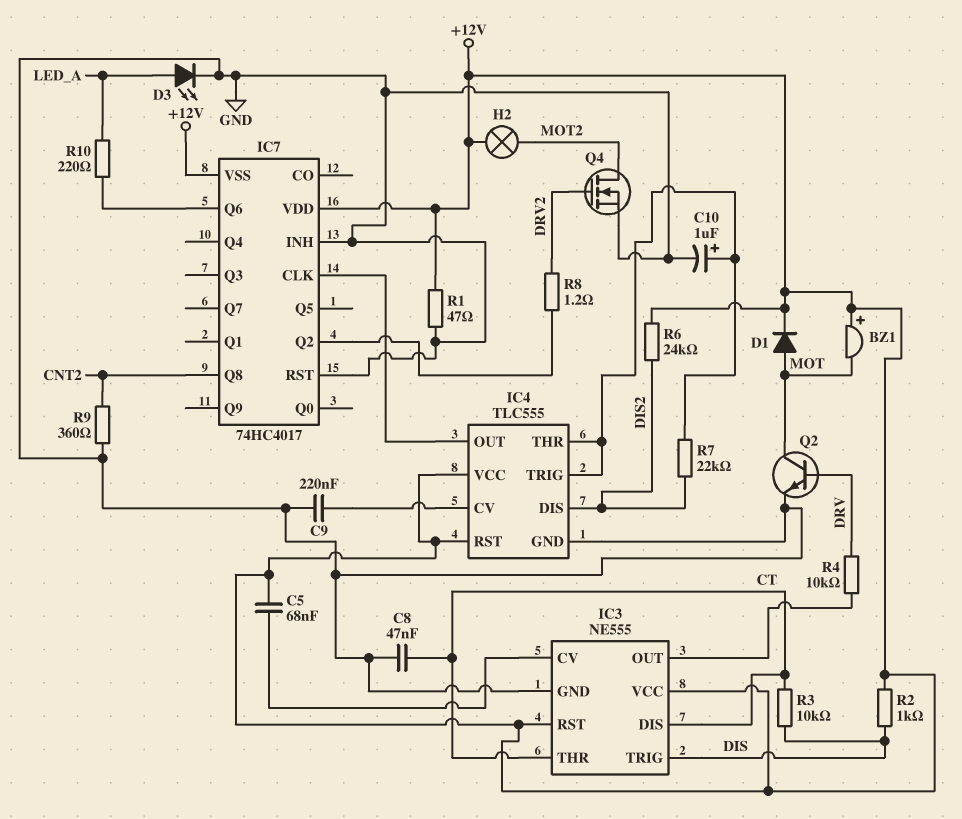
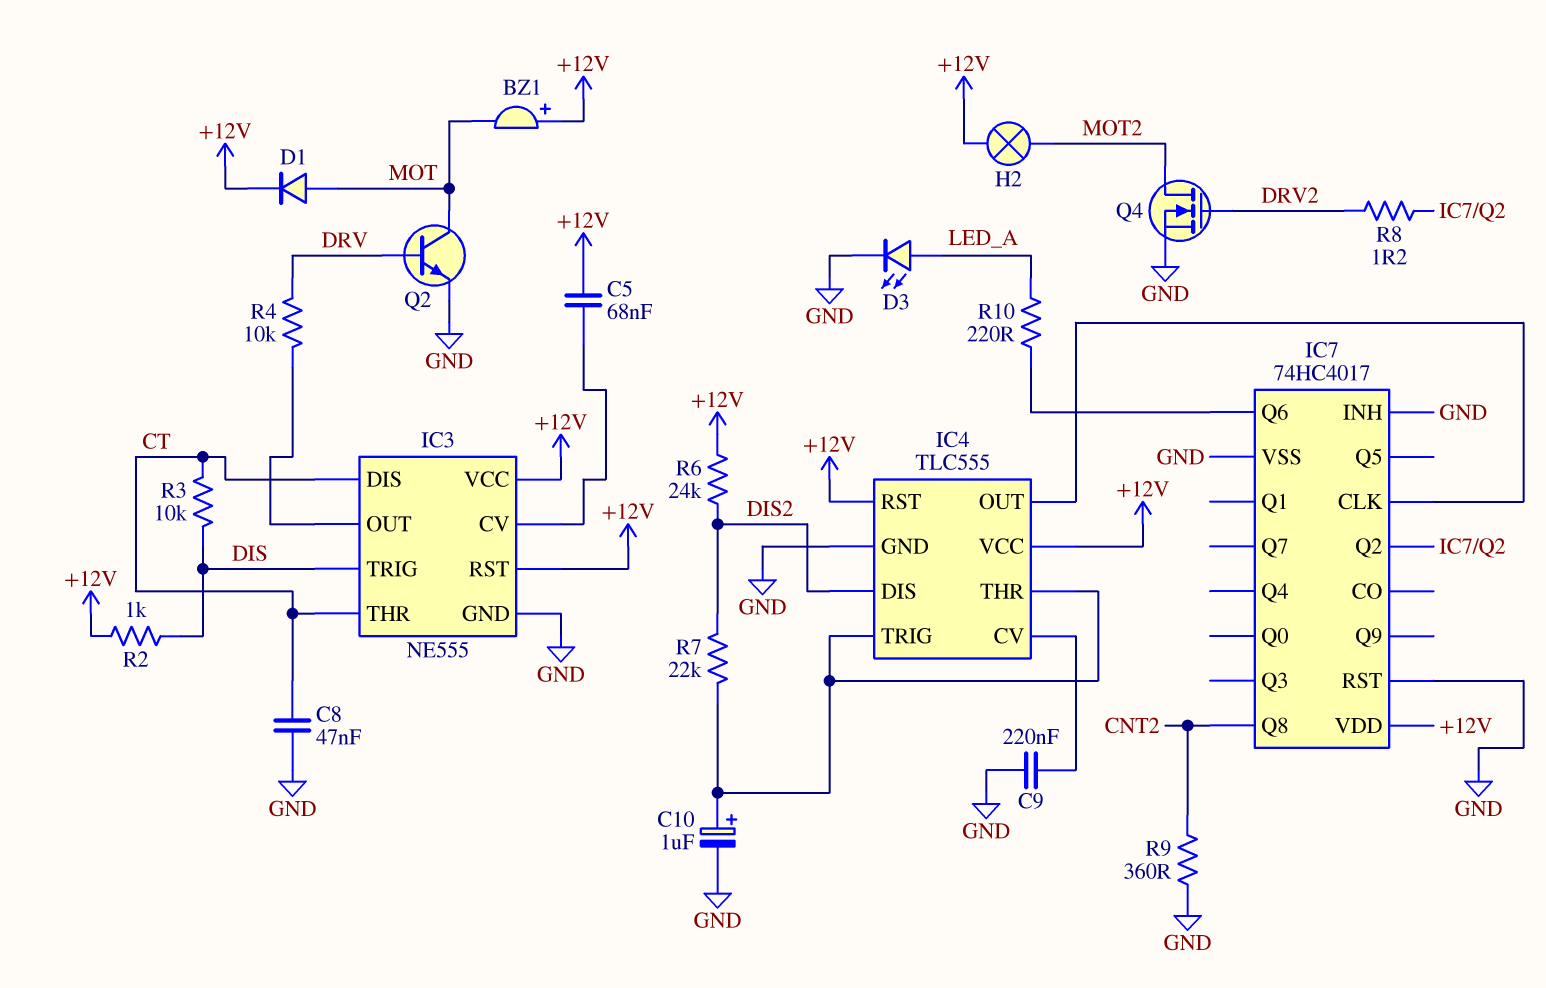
IC7 pin VSS: +12V -> GND
R1: 47 (+12V, GND) -> none

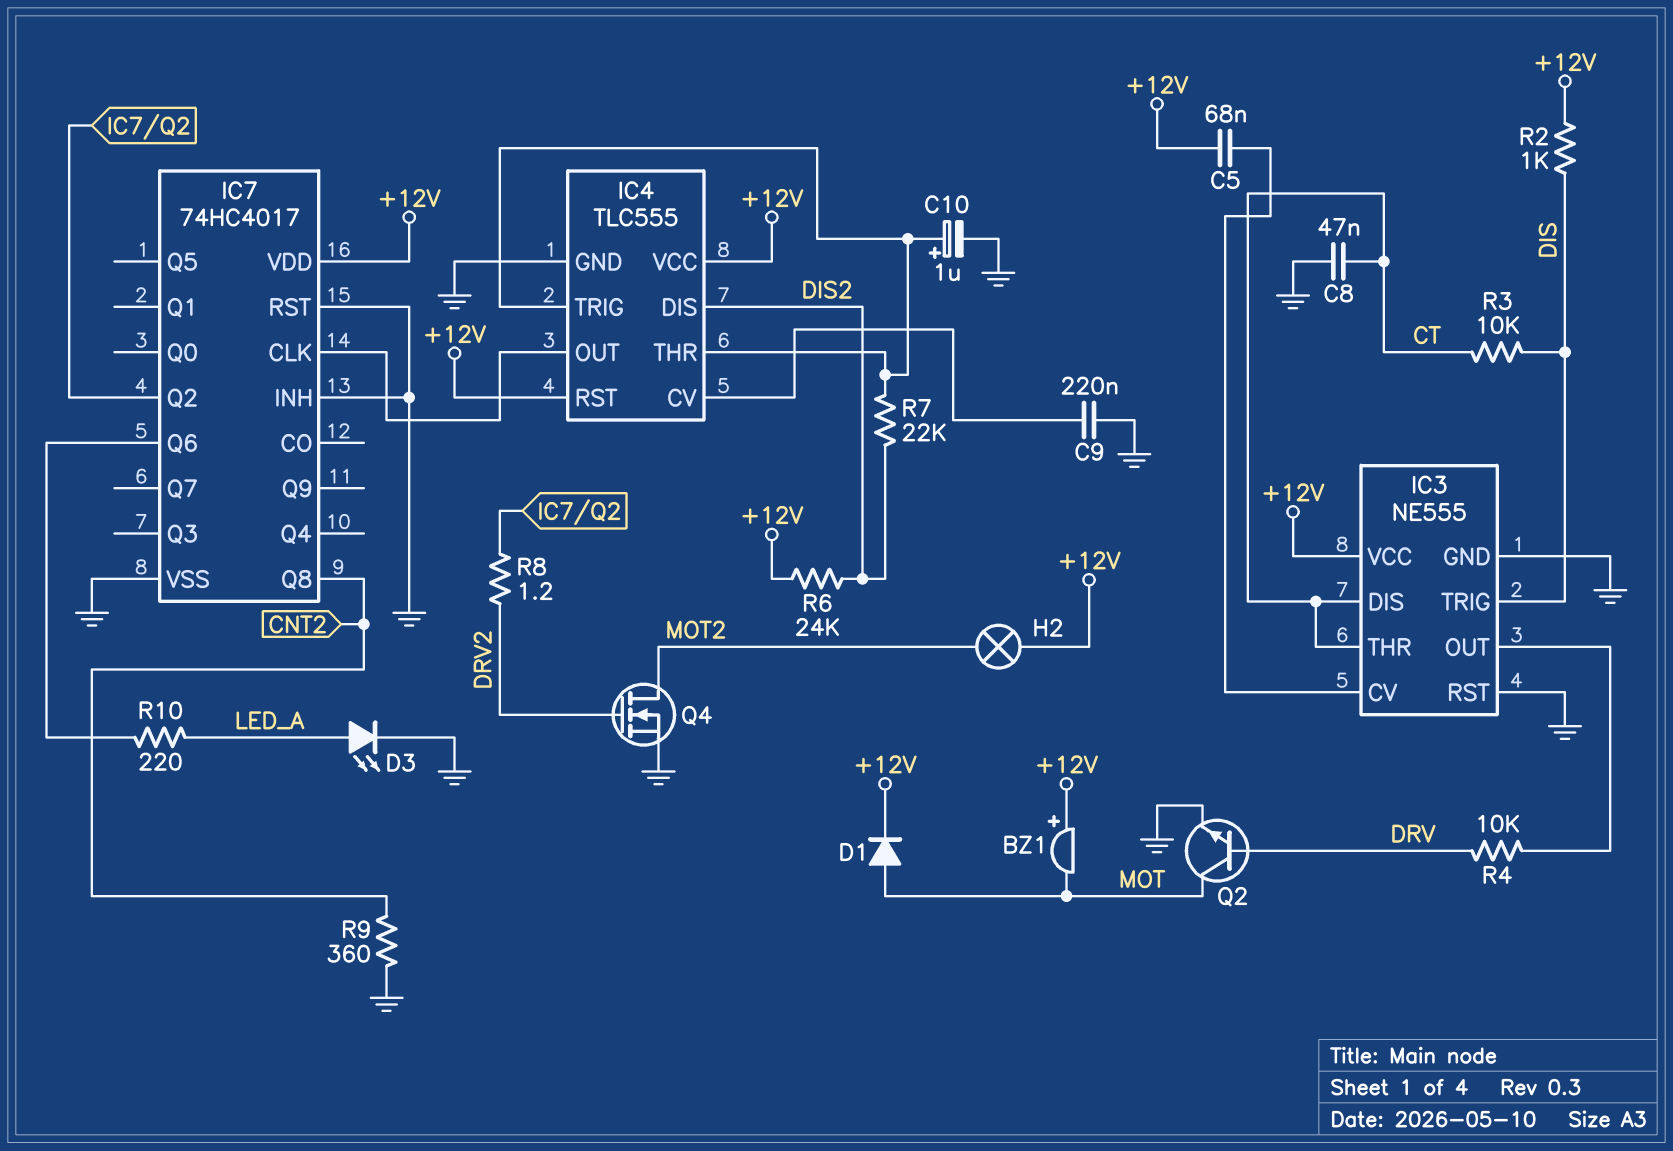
IC3 pin RST: +12V -> GND

